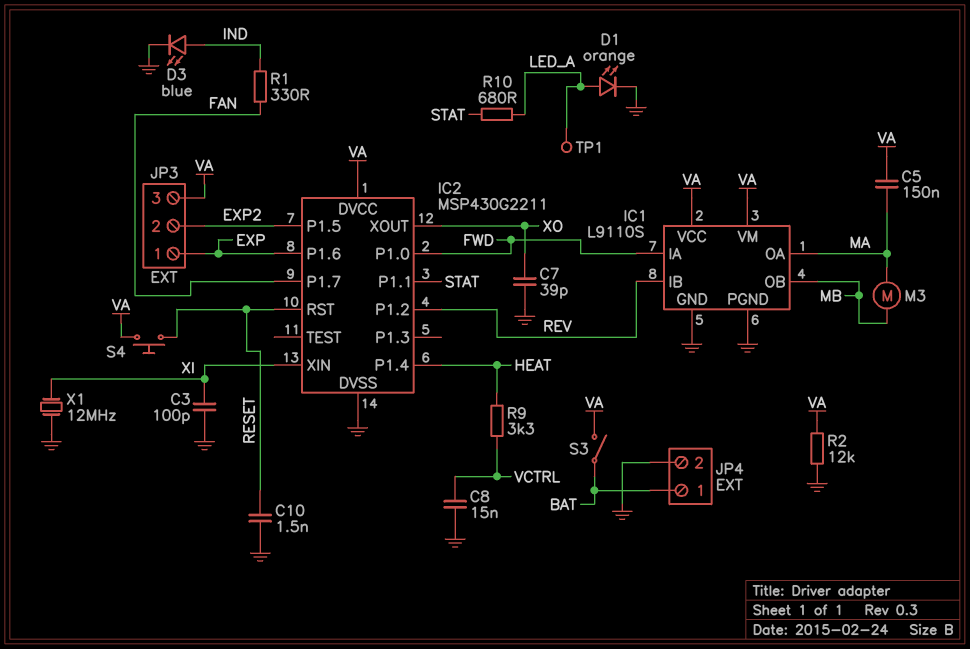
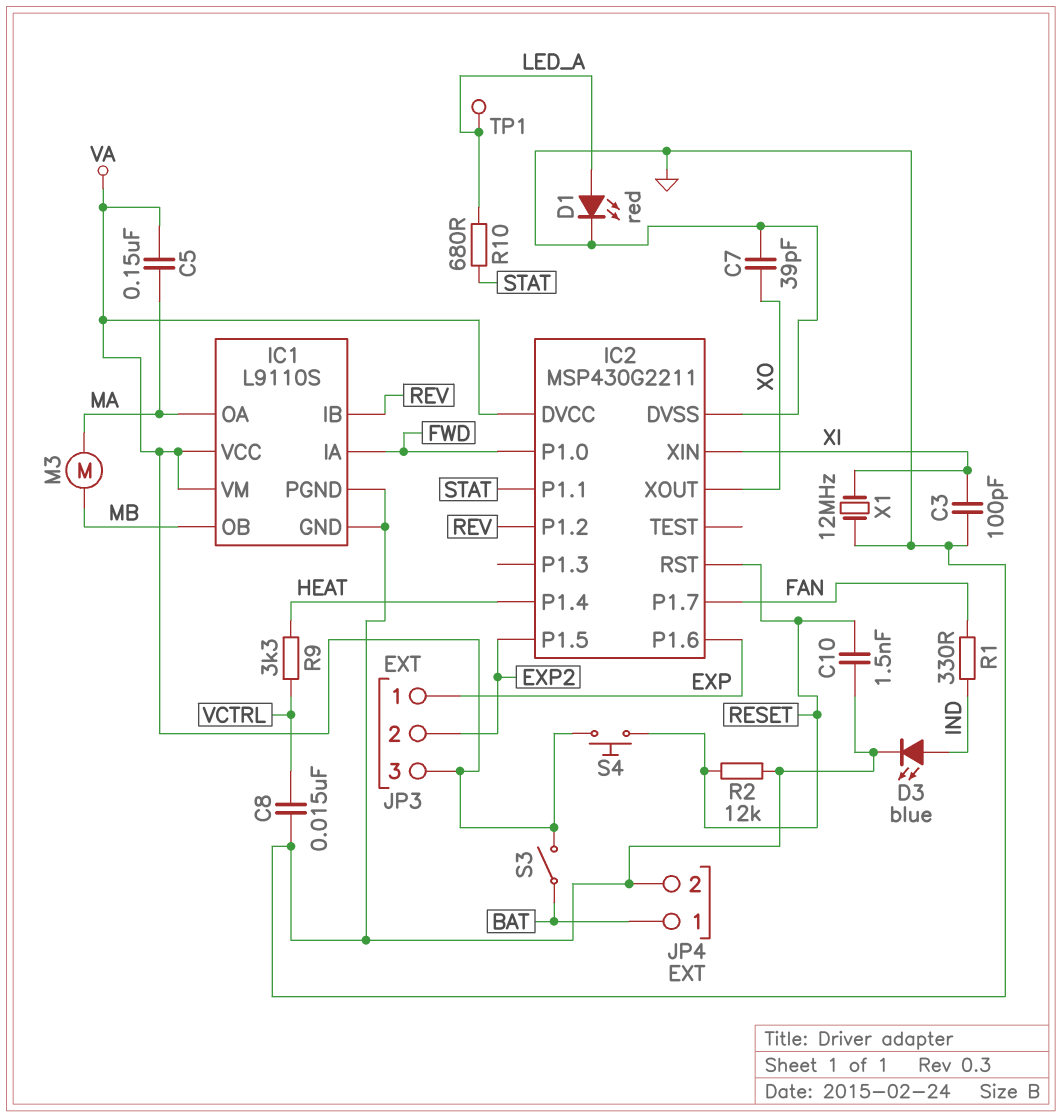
D1: LED orange (A LED_A, K GND) -> LED red (A LED_A, K GND)
R2: 12k (GND, VA) -> 12k (GND, RESET)

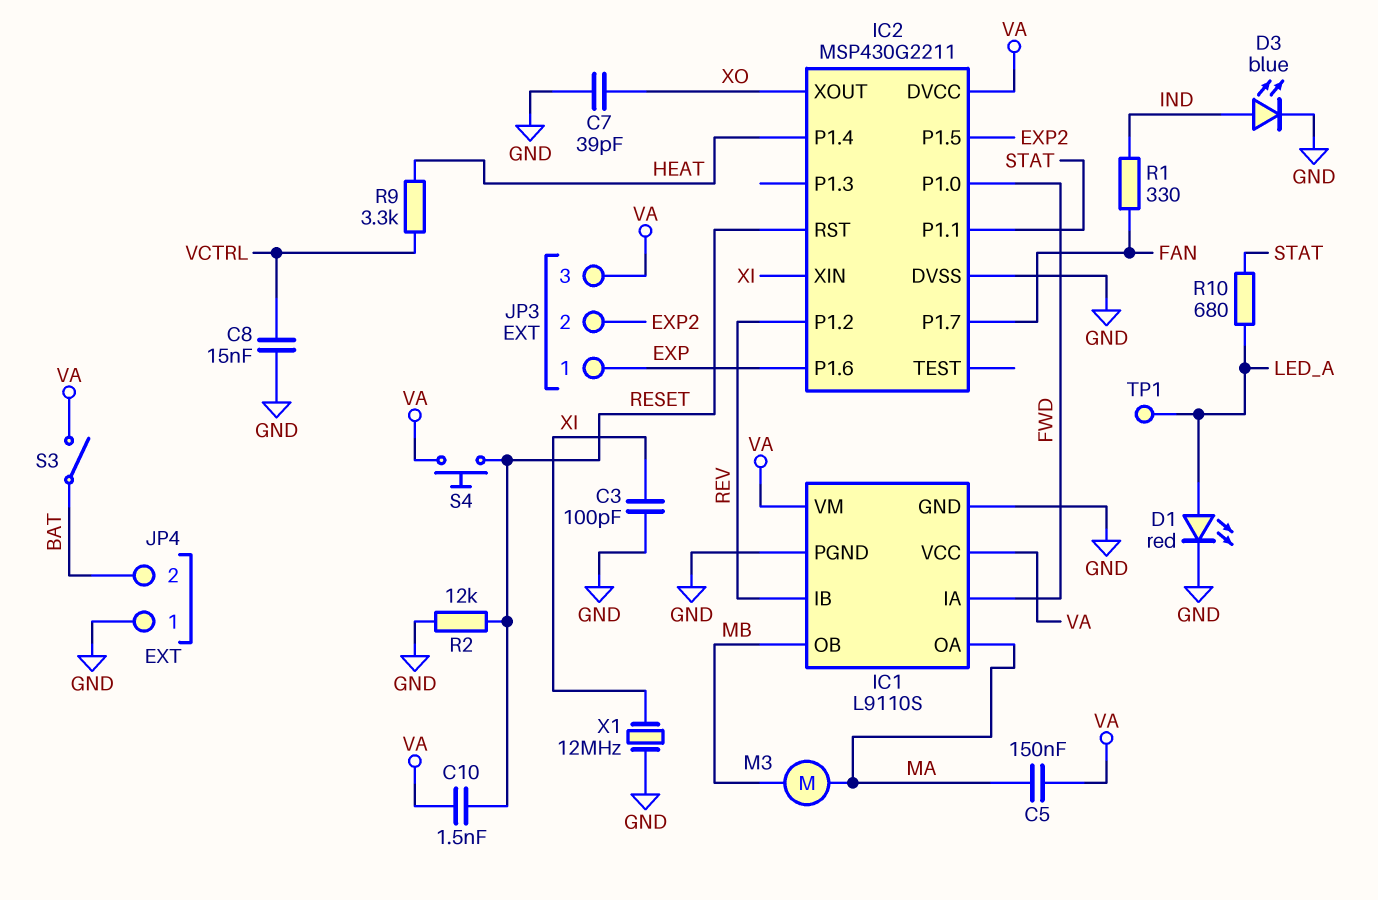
C10: 1.5nF (GND, RESET) -> 1.5nF (RESET, VA)
JP4 pin 1: BAT -> GND
JP4 pin 2: GND -> BAT

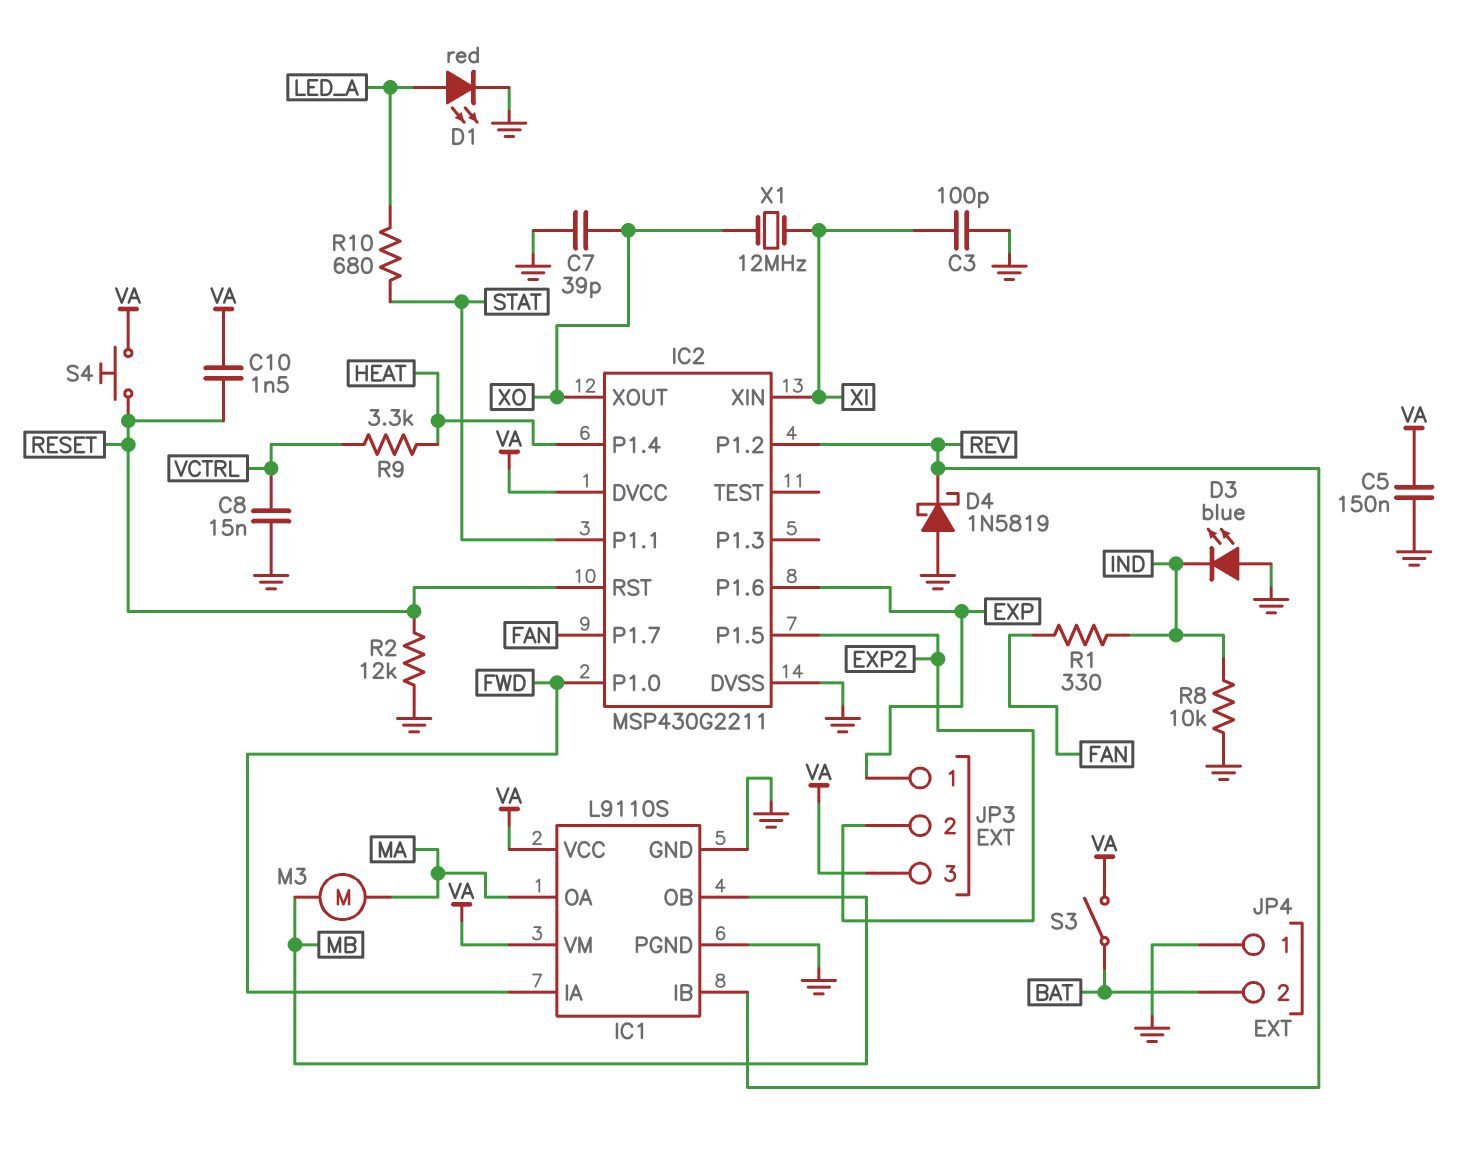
C5: 150nF (MA, VA) -> 150nF (GND, VA)
D3: LED blue (A IND, K GND) -> LED blue (A GND, K IND)
D4: none -> schottky 1N5819 (A GND, K REV)
R8: none -> 10k (GND, IND)
TP1: test point (LED_A) -> none
X1: 12MHz (GND, XI) -> 12MHz (XI, XO)

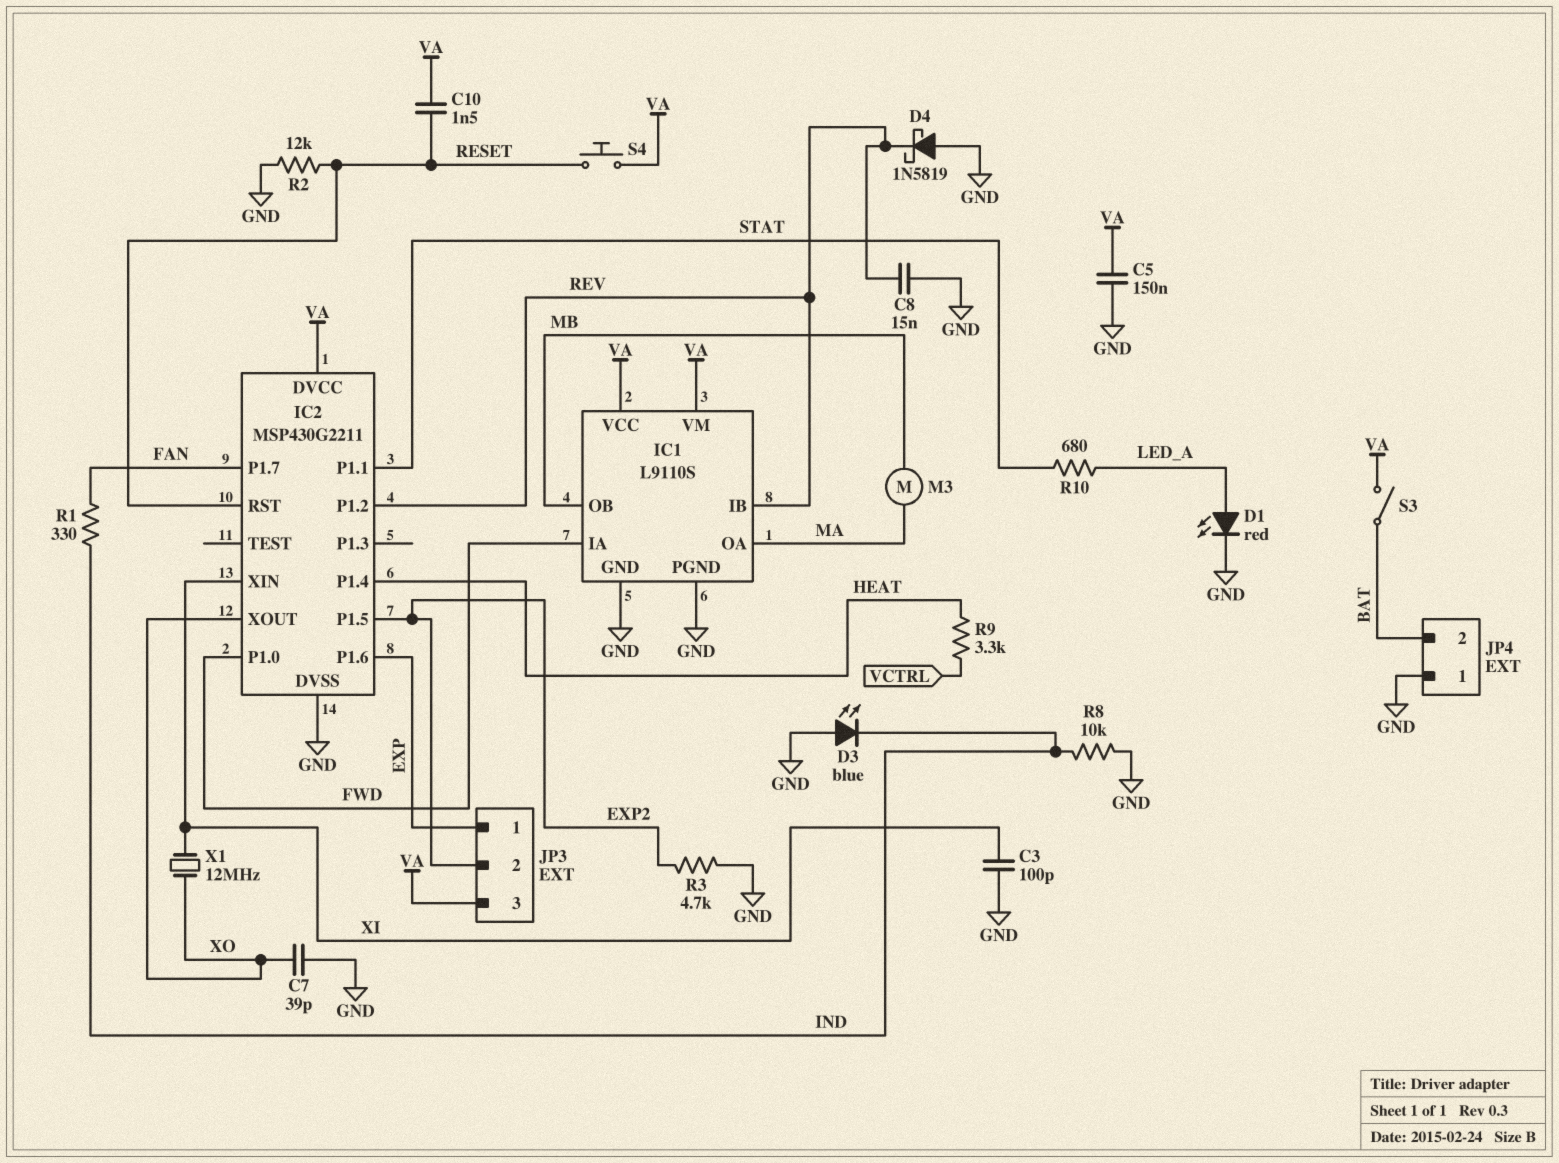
C8: 15nF (GND, VCTRL) -> 15nF (GND, REV)
R3: none -> 4.7k (EXP2, GND)

